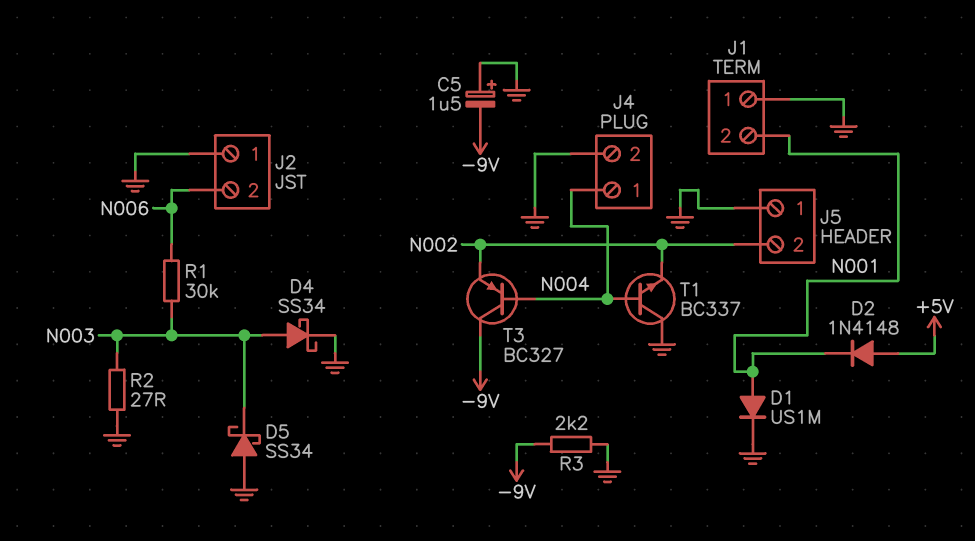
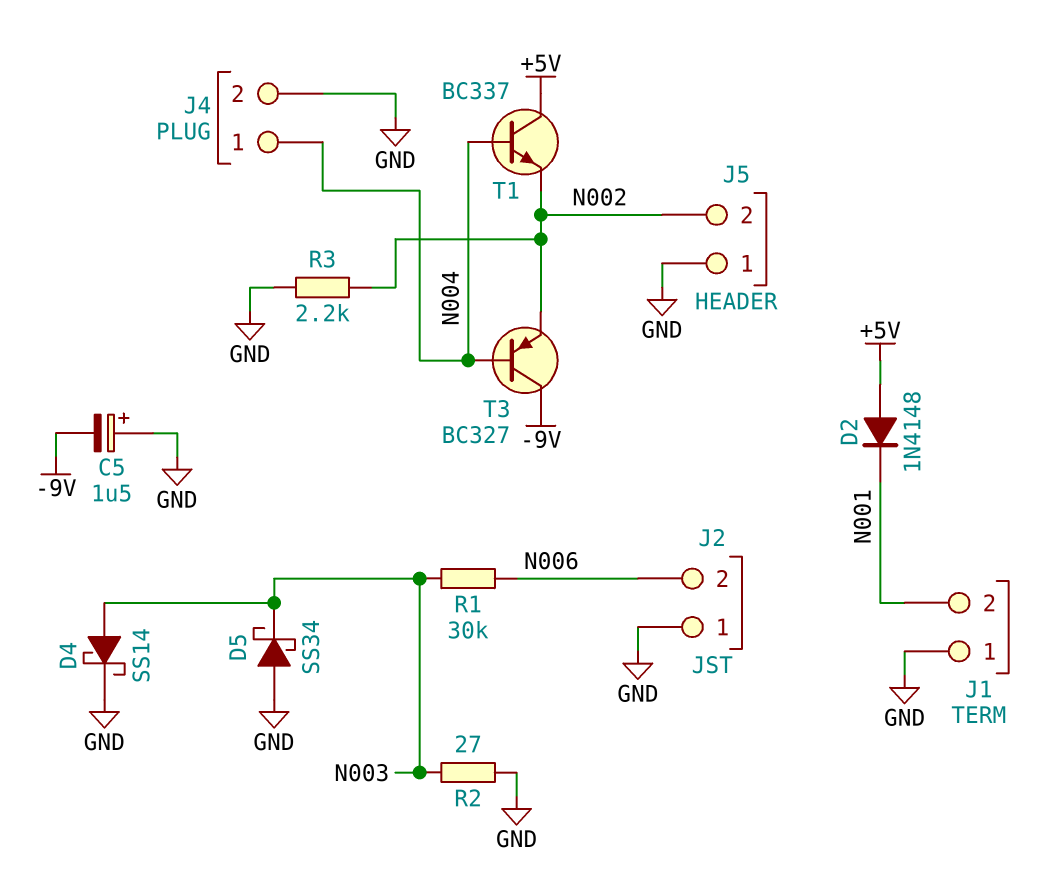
D1: diode US1M (A N001, K GND) -> none
D4: schottky SS34 (A N003, K GND) -> schottky SS14 (A N003, K GND)
R3: 2.2k (-9V, GND) -> 2.2k (GND, N002)
T1: NPN BC337 (B N004, C GND, E N002) -> NPN BC337 (B N004, C +5V, E N002)

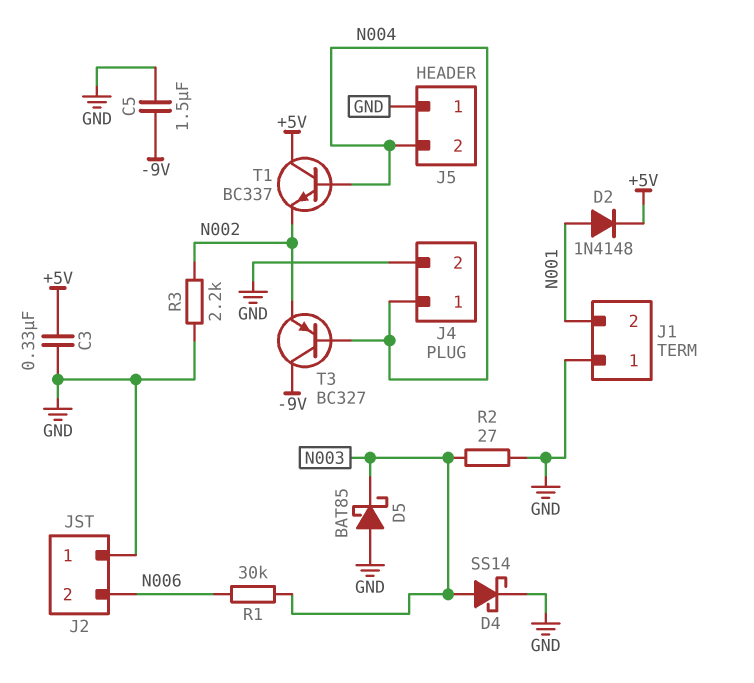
C3: none -> 330nF (+5V, GND)
C5: 1.5uF (plus GND, minus -9V) -> 1.5uF (-9V, GND)
D2: diode 1N4148 (A +5V, K N001) -> diode 1N4148 (A N001, K +5V)
D5: schottky SS34 (A GND, K N003) -> schottky BAT85 (A GND, K N003)
J5 pin 2: N002 -> N004

